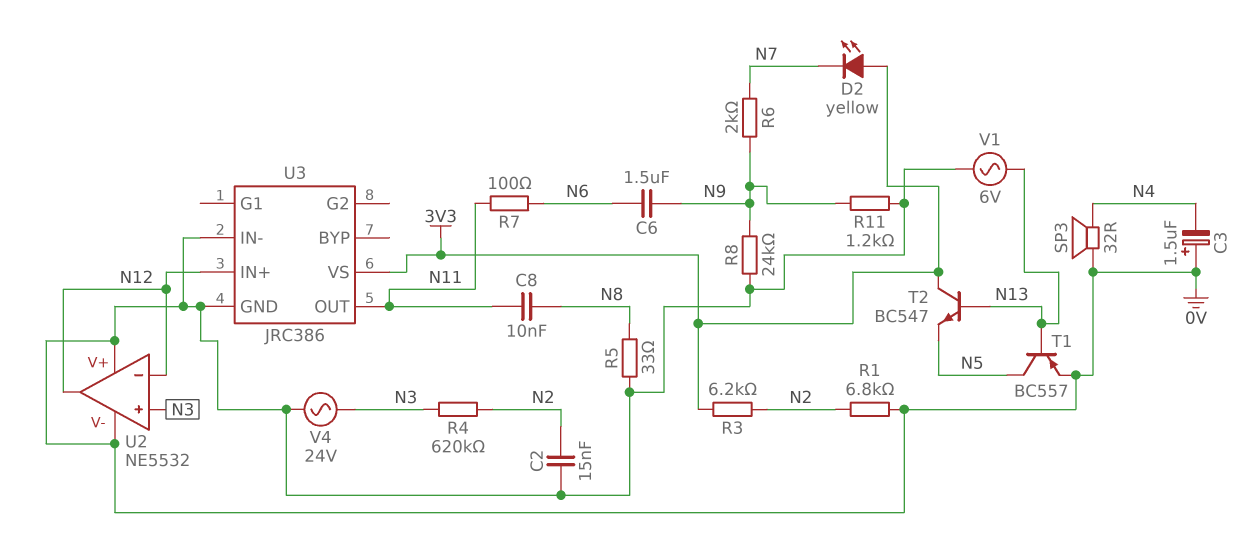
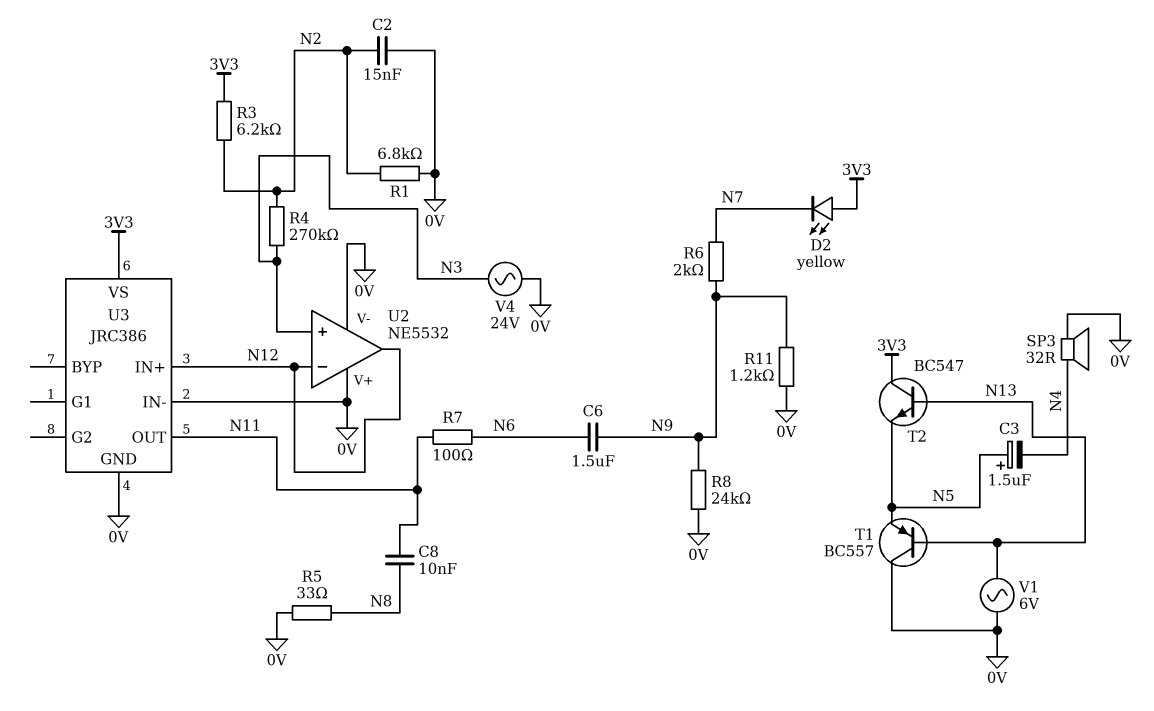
C3: 1.5uF (plus 0V, minus N4) -> 1.5uF (plus N5, minus N4)
R4: 620k (N2, N3) -> 270k (N2, N3)
T1: PNP BC557 (B N13, C N5, E 0V) -> PNP BC557 (B N13, C 0V, E N5)

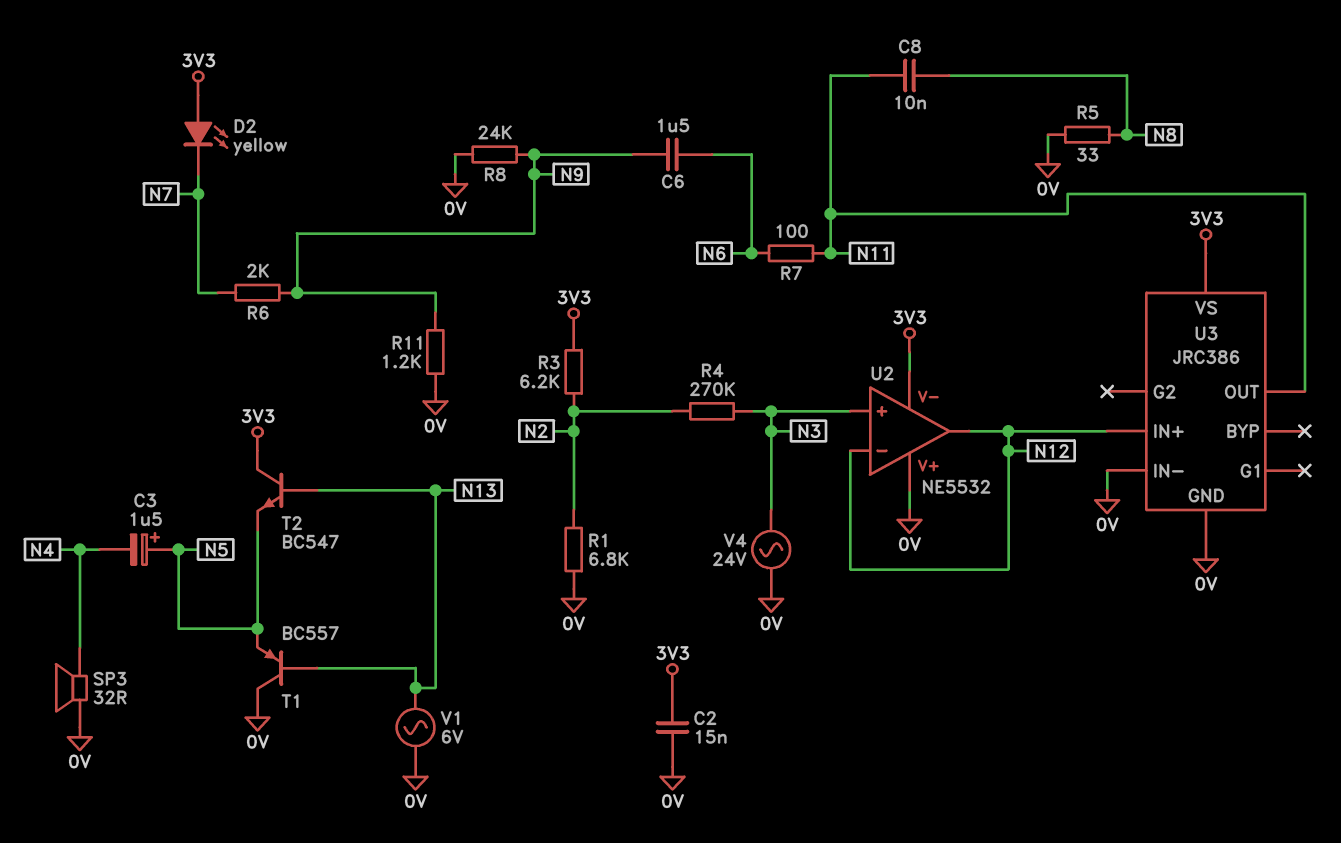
C2: 15nF (0V, N2) -> 15nF (0V, 3V3)
U2 pin V-: 0V -> 3V3

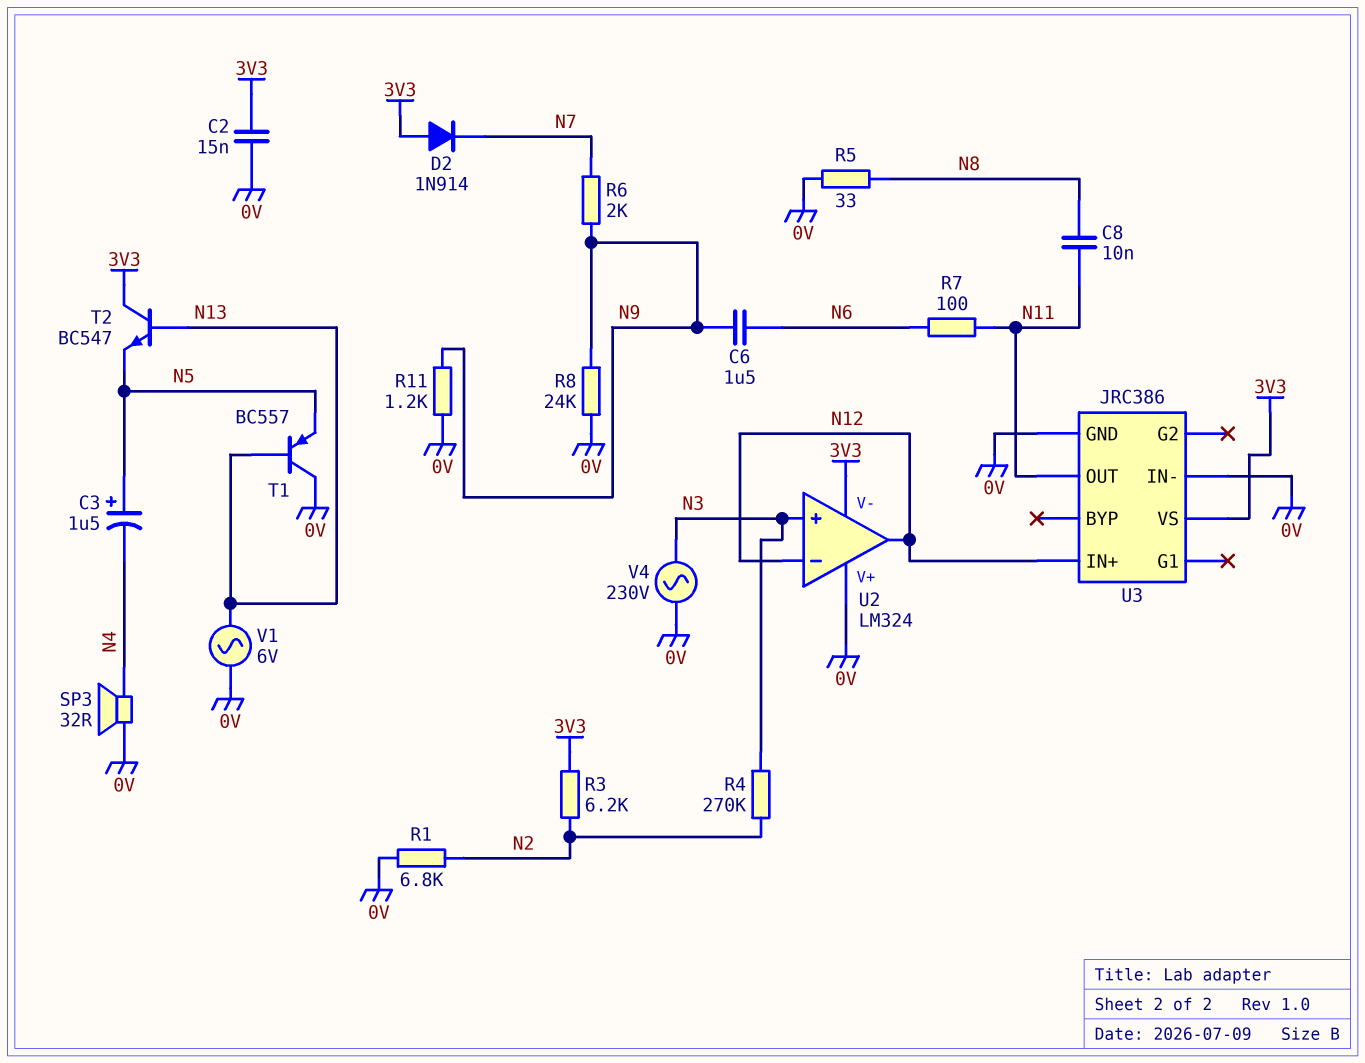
D2: LED yellow (A 3V3, K N7) -> diode 1N914 (A 3V3, K N7)
U2: NE5532 -> LM324
V4: AC 24V (0V, N3) -> AC 230V (0V, N3)

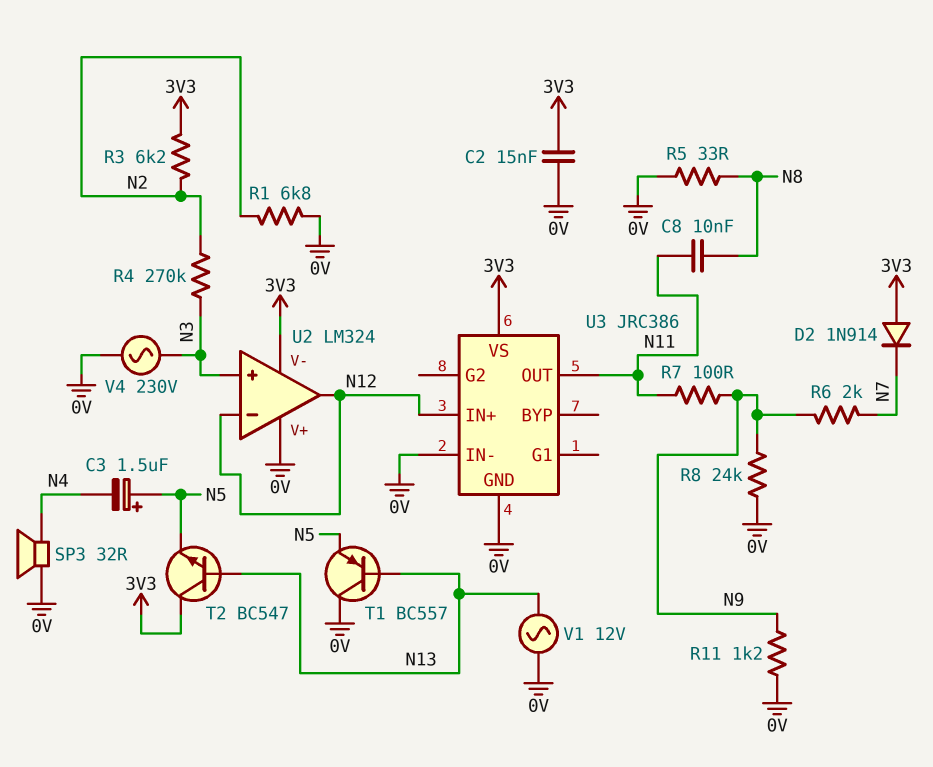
C6: 1.5uF (N6, N9) -> none
R7: 100 (N6, N11) -> 100 (N9, N11)
V1: AC 6V (0V, N13) -> AC 12V (0V, N13)

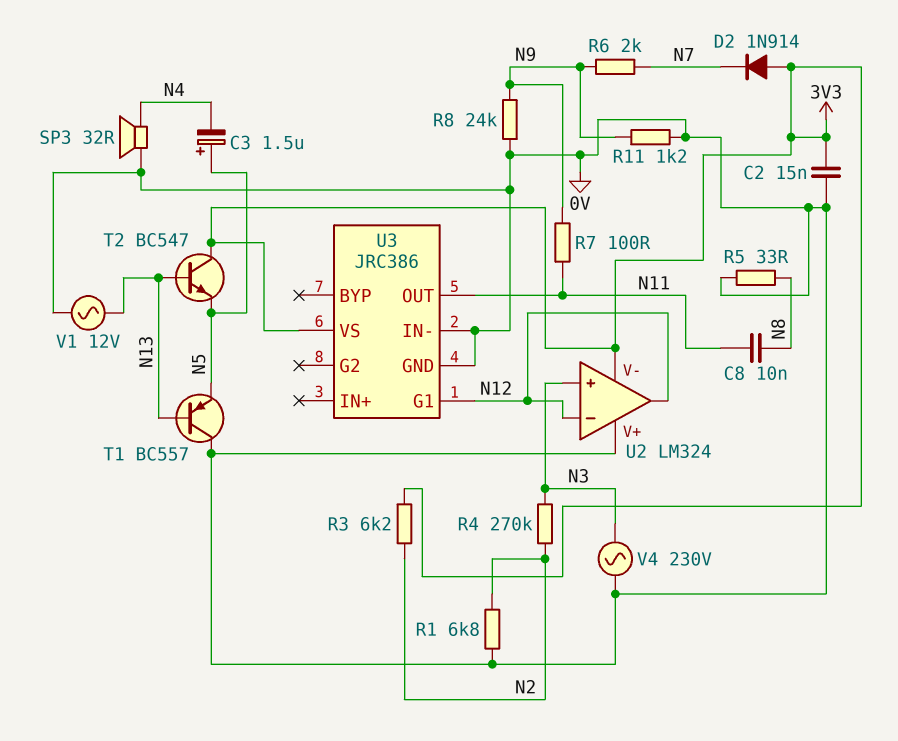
U3 pin G1: none -> N12
U3 pin IN+: N12 -> none

